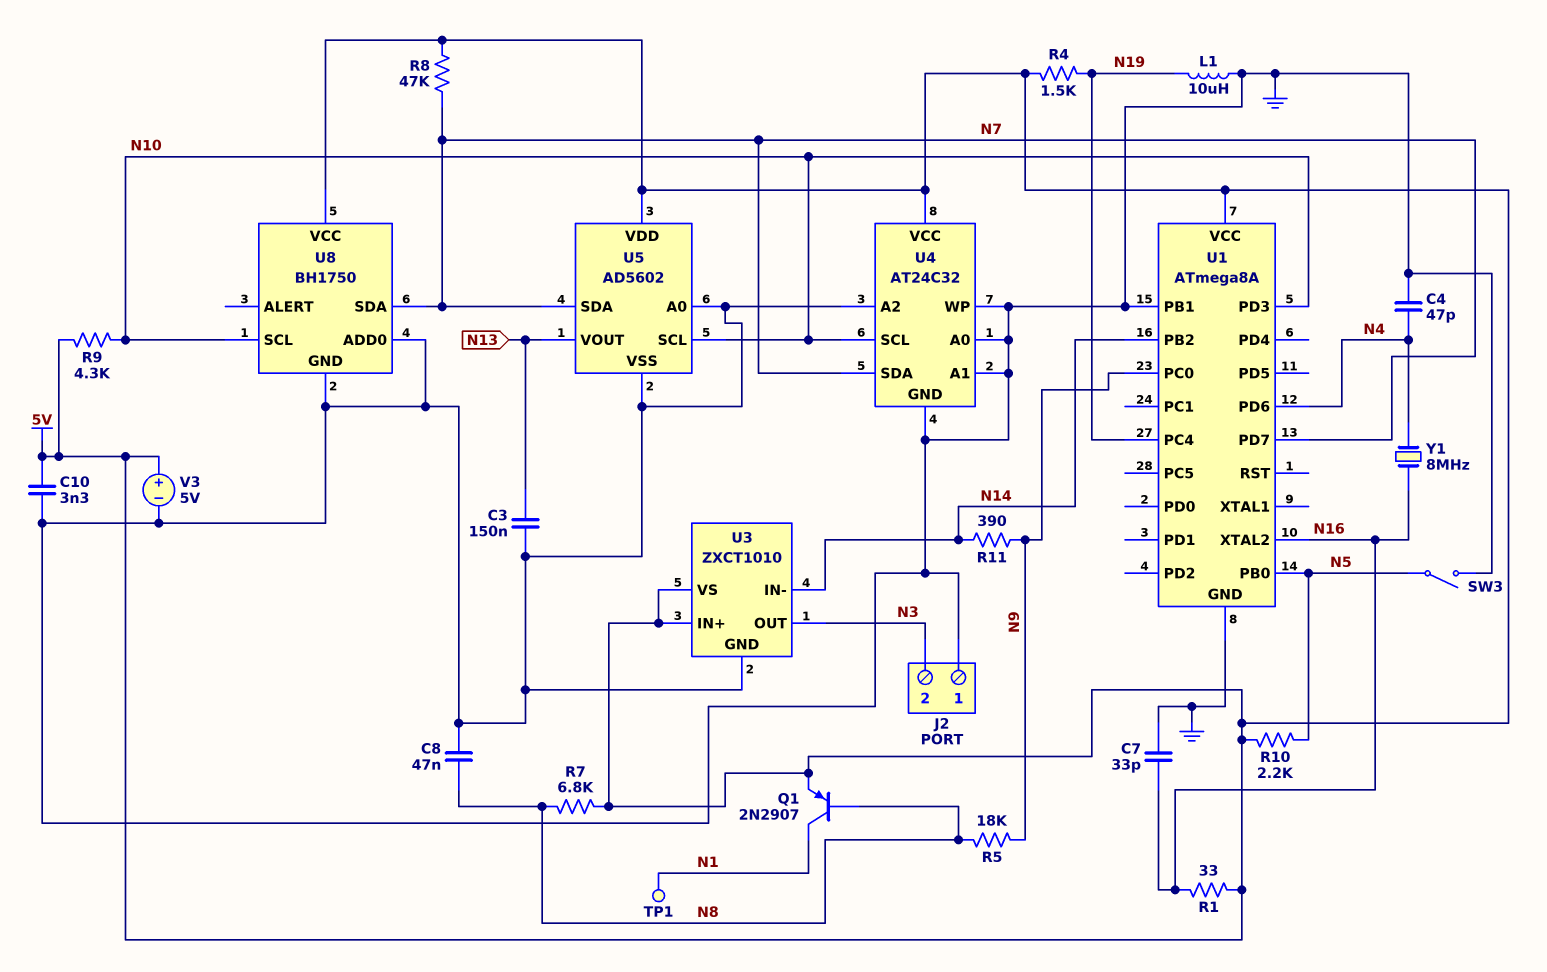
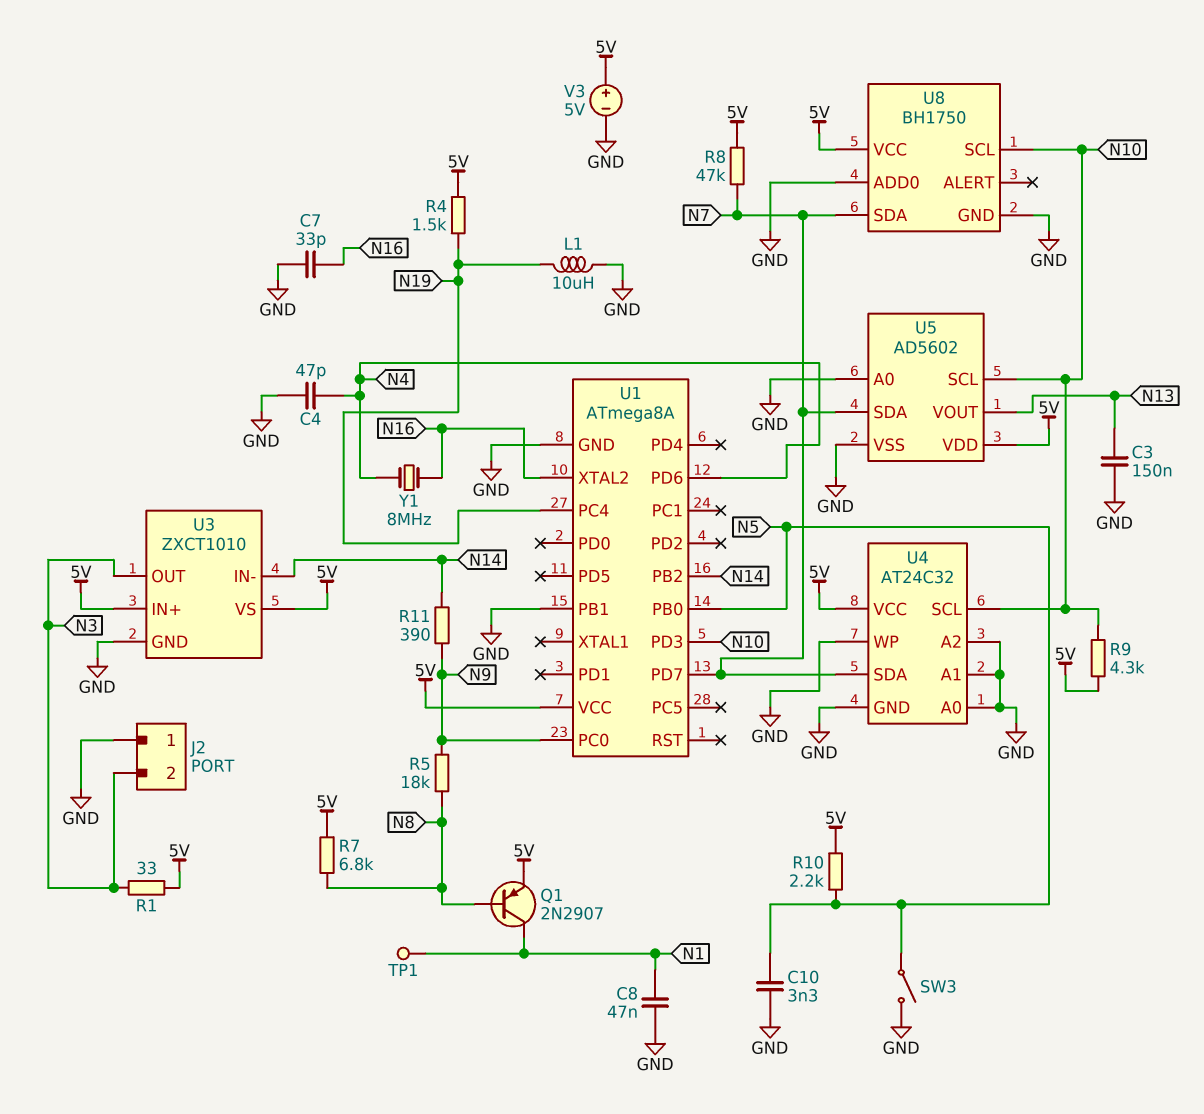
C8: 47nF (GND, N8) -> 47nF (GND, N1)
C10: 3.3nF (5V, GND) -> 3.3nF (GND, N5)
R1: 33 (5V, N16) -> 33 (5V, N3)

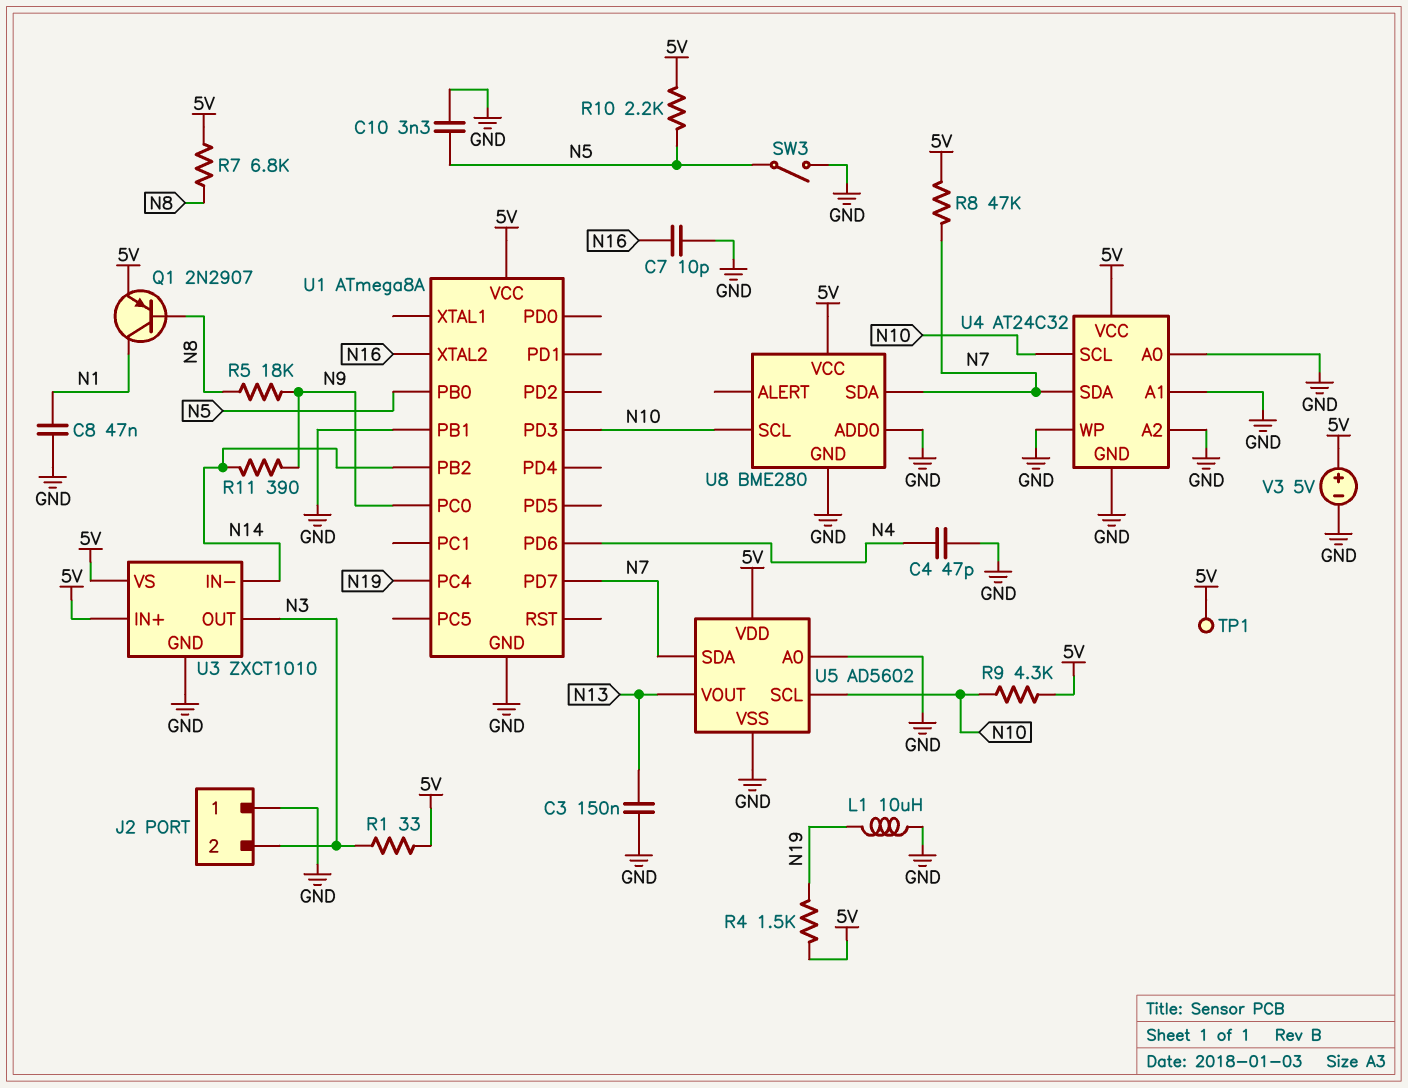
C7: 33pF (GND, N16) -> 10pF (GND, N16)
TP1: test point (N1) -> test point (5V)
U8: BH1750 -> BME280
Y1: 8MHz (N4, N16) -> none

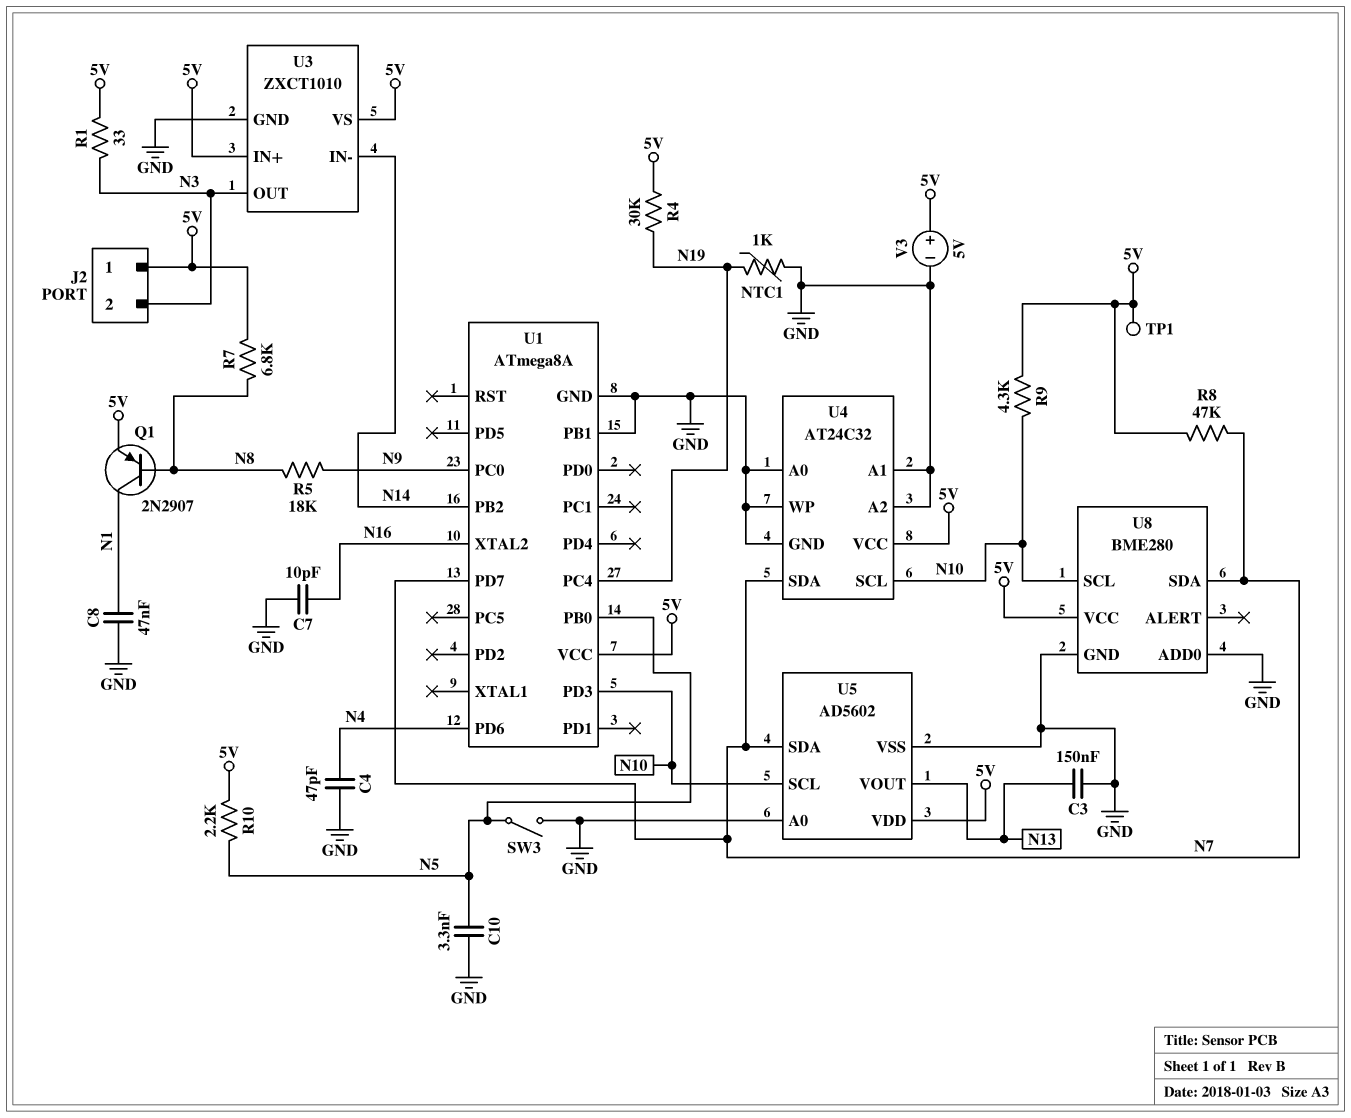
J2 pin 1: GND -> 5V
L1: 10uH (GND, N19) -> none
NTC1: none -> 1k (GND, N19)
R4: 1.5k (5V, N19) -> 30k (5V, N19)
R11: 390 (N9, N14) -> none

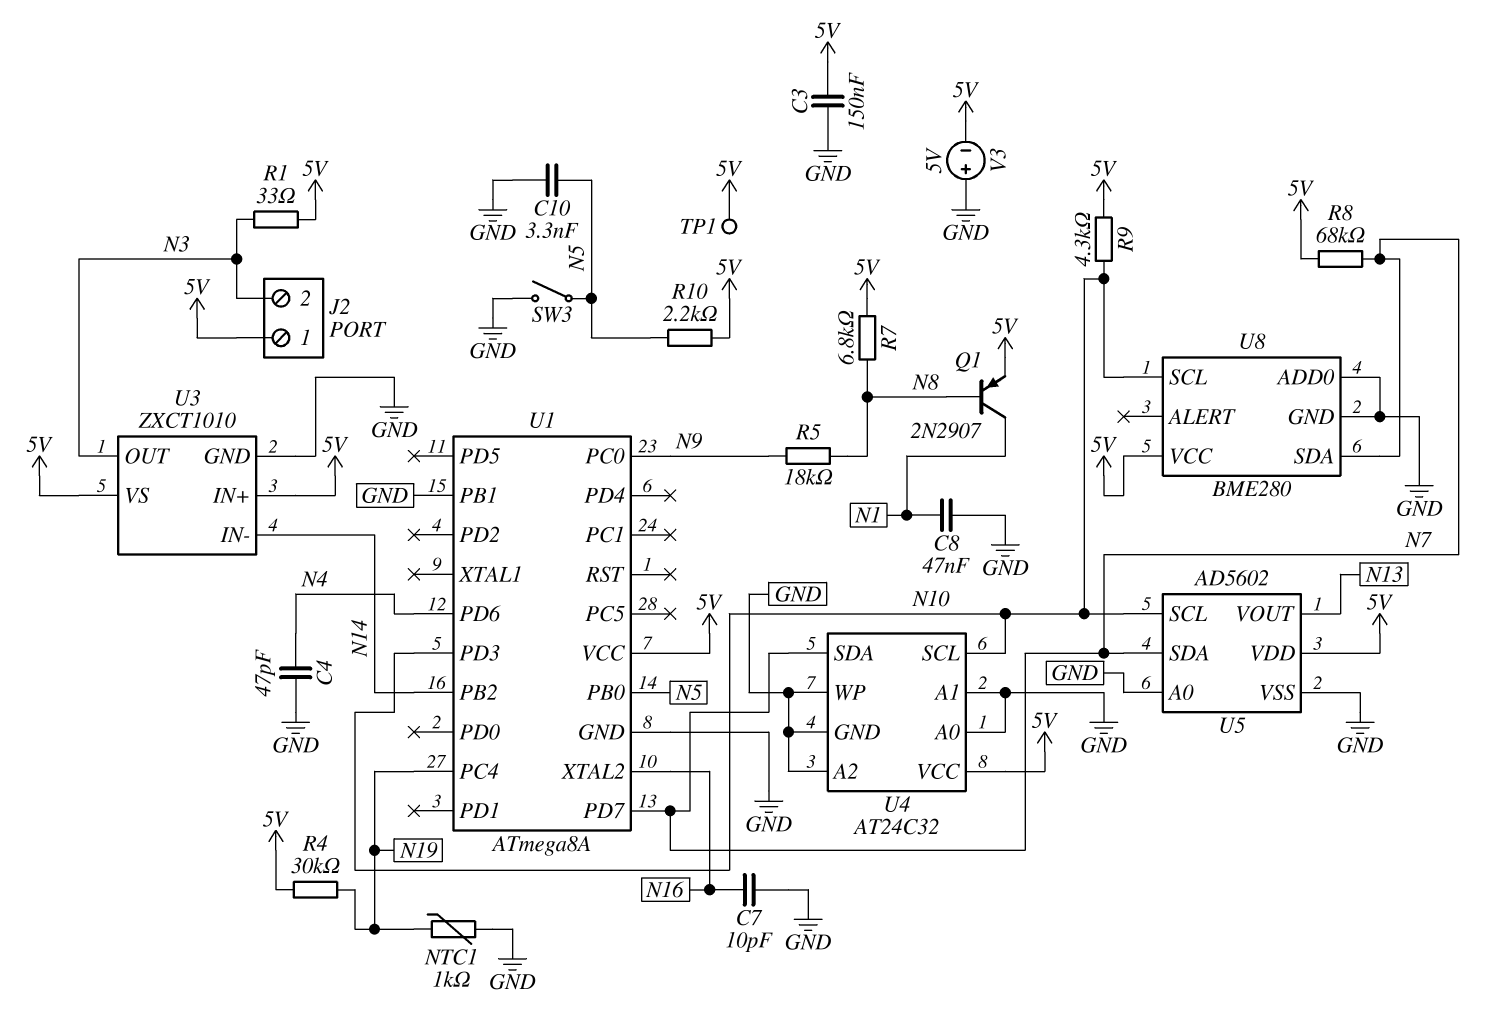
C3: 150nF (GND, N13) -> 150nF (5V, GND)
R8: 47k (5V, N7) -> 68k (5V, N7)
V3: 5V (plus 5V, minus GND) -> 5V (plus GND, minus 5V)

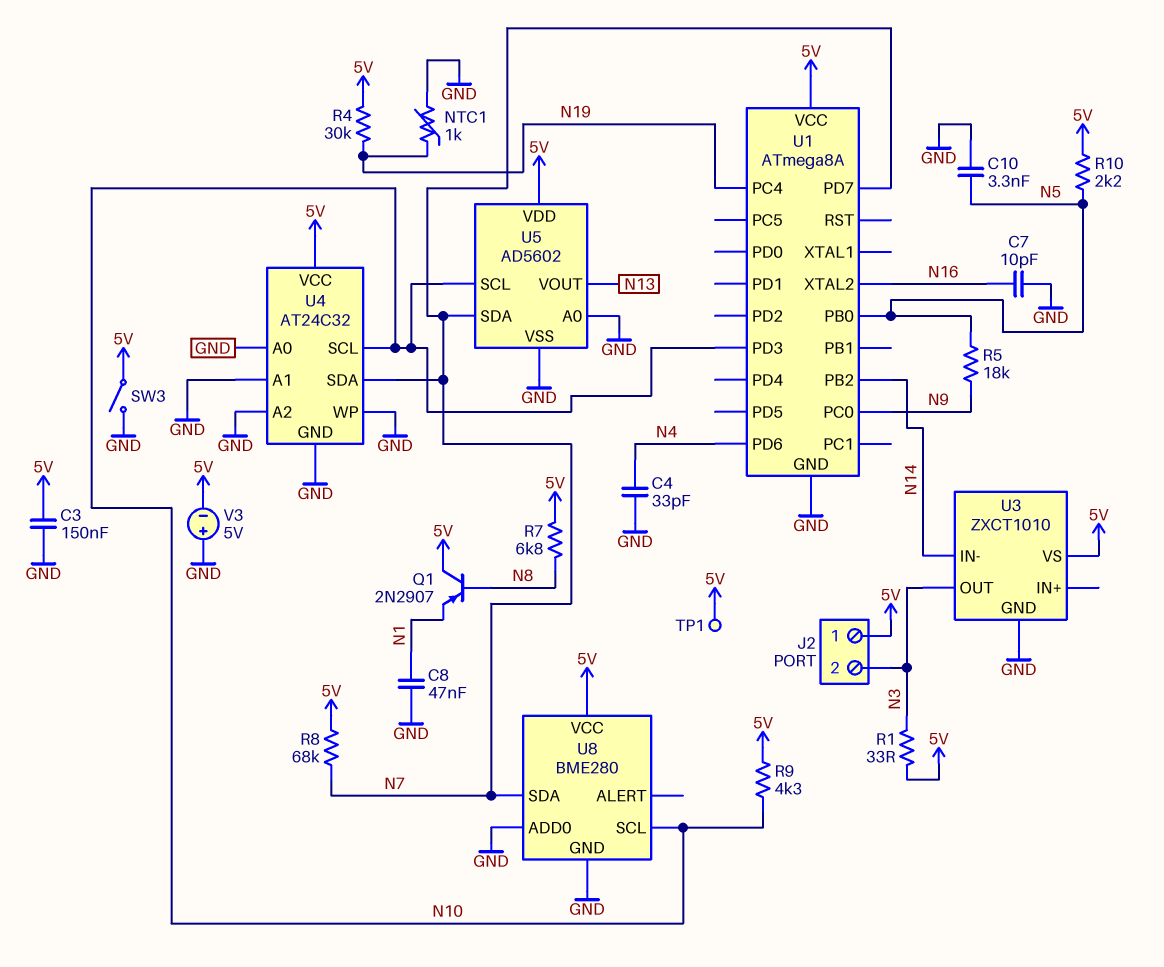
C4: 47pF (GND, N4) -> 33pF (GND, N4)
Q1: PNP 2N2907 (B N8, C N1, E 5V) -> PNP 2N2907 (B N8, C 5V, E N1)
R5: 18k (N8, N9) -> 18k (N5, N9)
SW3: switch (GND, N5) -> switch (5V, GND)
U1 pin PB1: GND -> none
U3 pin IN+: 5V -> none

